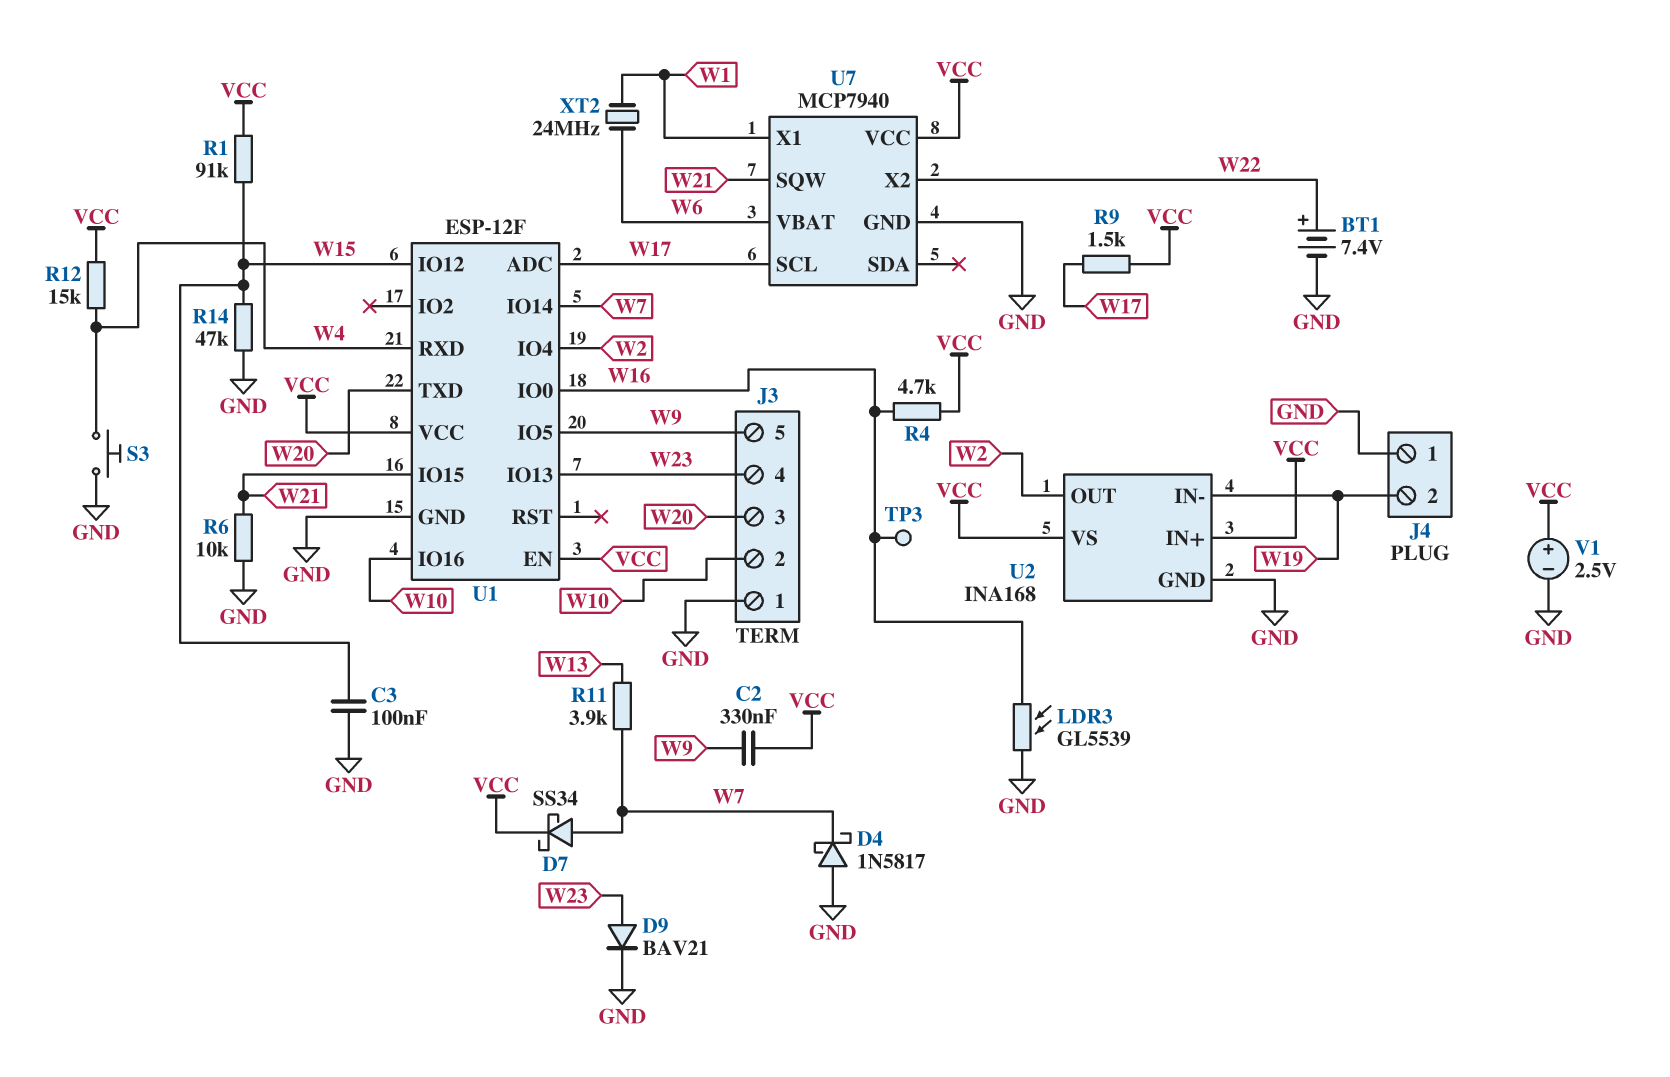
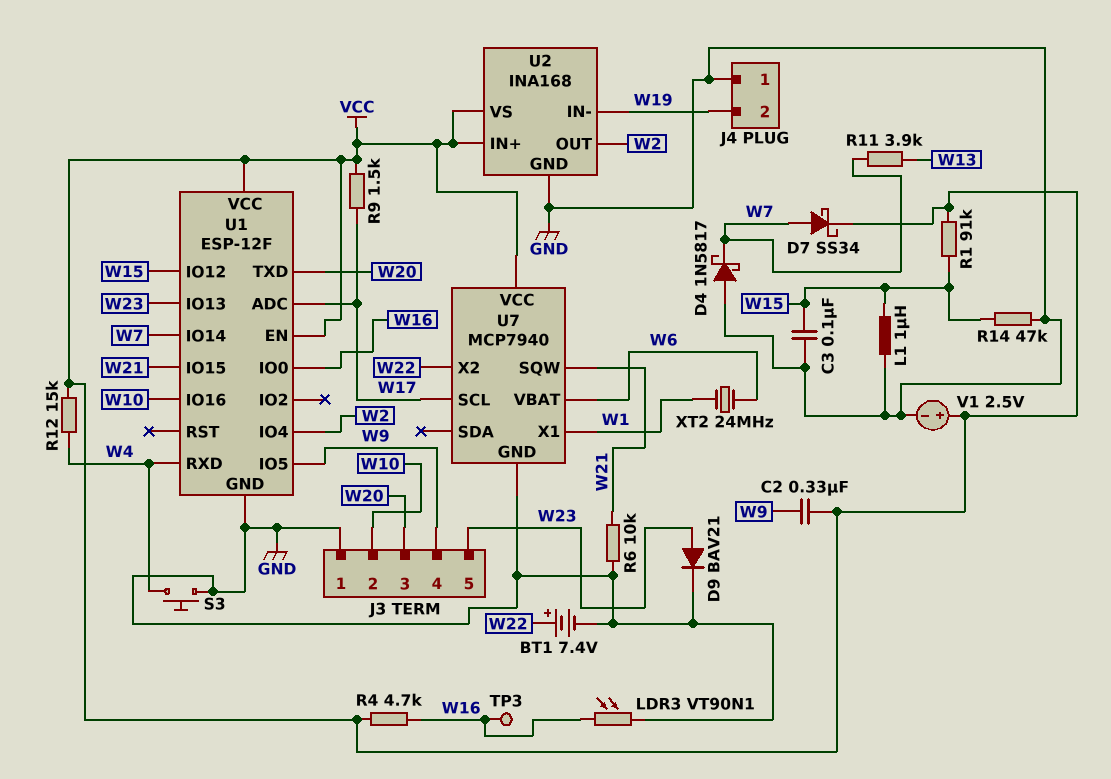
J3 pin 4: W23 -> W9
J3 pin 5: W9 -> W23
L1: none -> 1uH (GND, W15)
LDR3: GL5539 (GND, W16) -> VT90N1 (GND, W16)

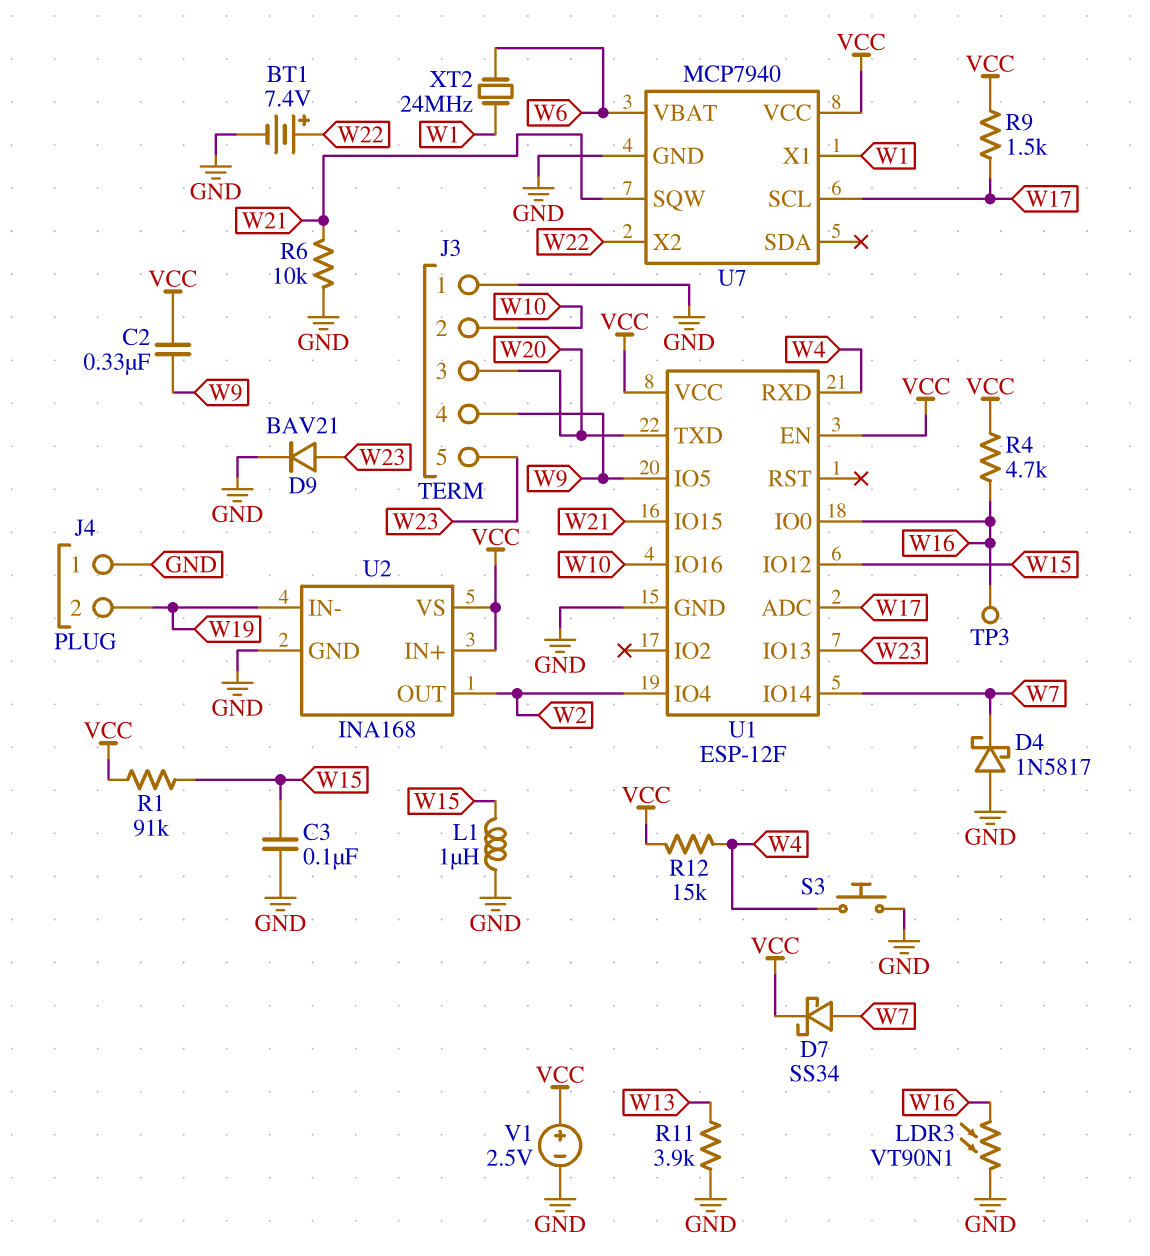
R11: 3.9k (W7, W13) -> 3.9k (GND, W13)
R14: 47k (GND, W15) -> none

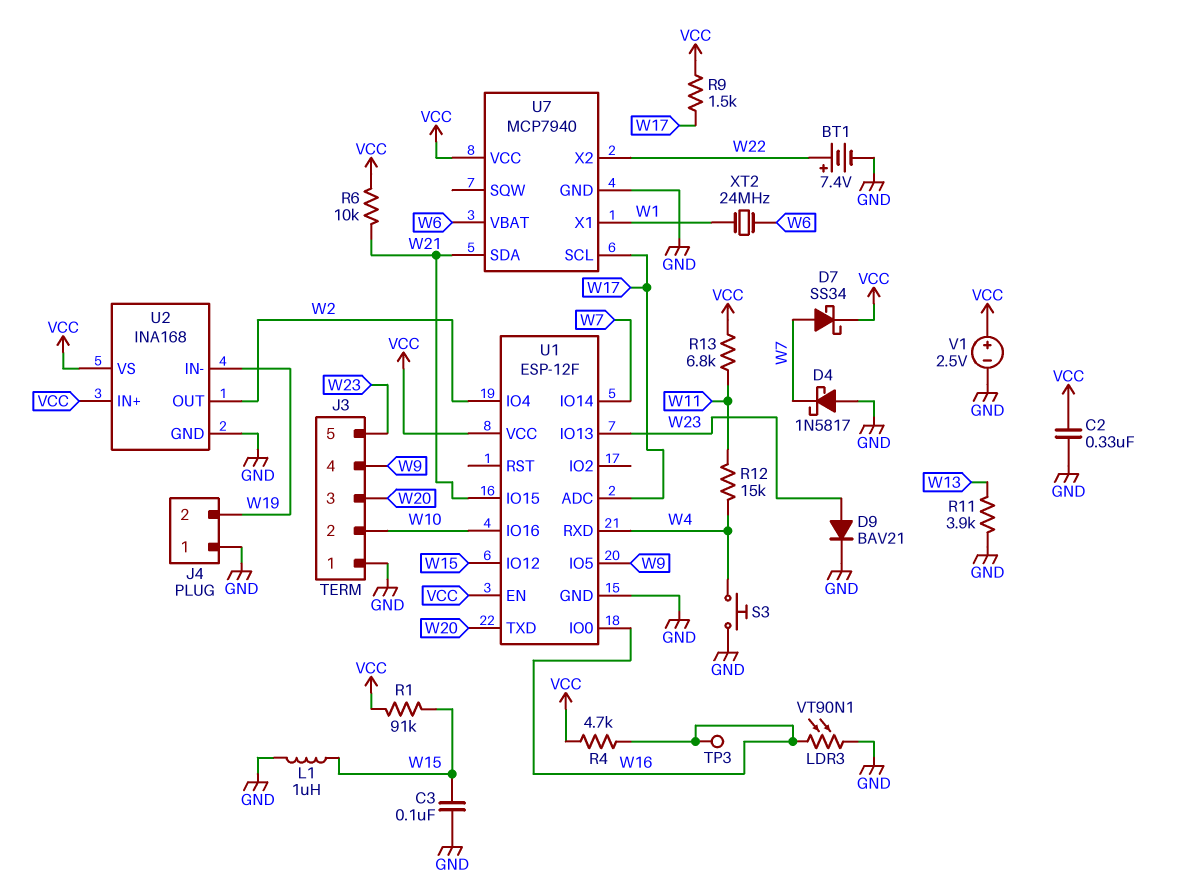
C2: 330nF (VCC, W9) -> 330nF (GND, VCC)
R6: 10k (GND, W21) -> 10k (VCC, W21)
R12: 15k (VCC, W4) -> 15k (W4, W11)
R13: none -> 6.8k (VCC, W11)
U7 pin SDA: none -> W21
U7 pin SQW: W21 -> none

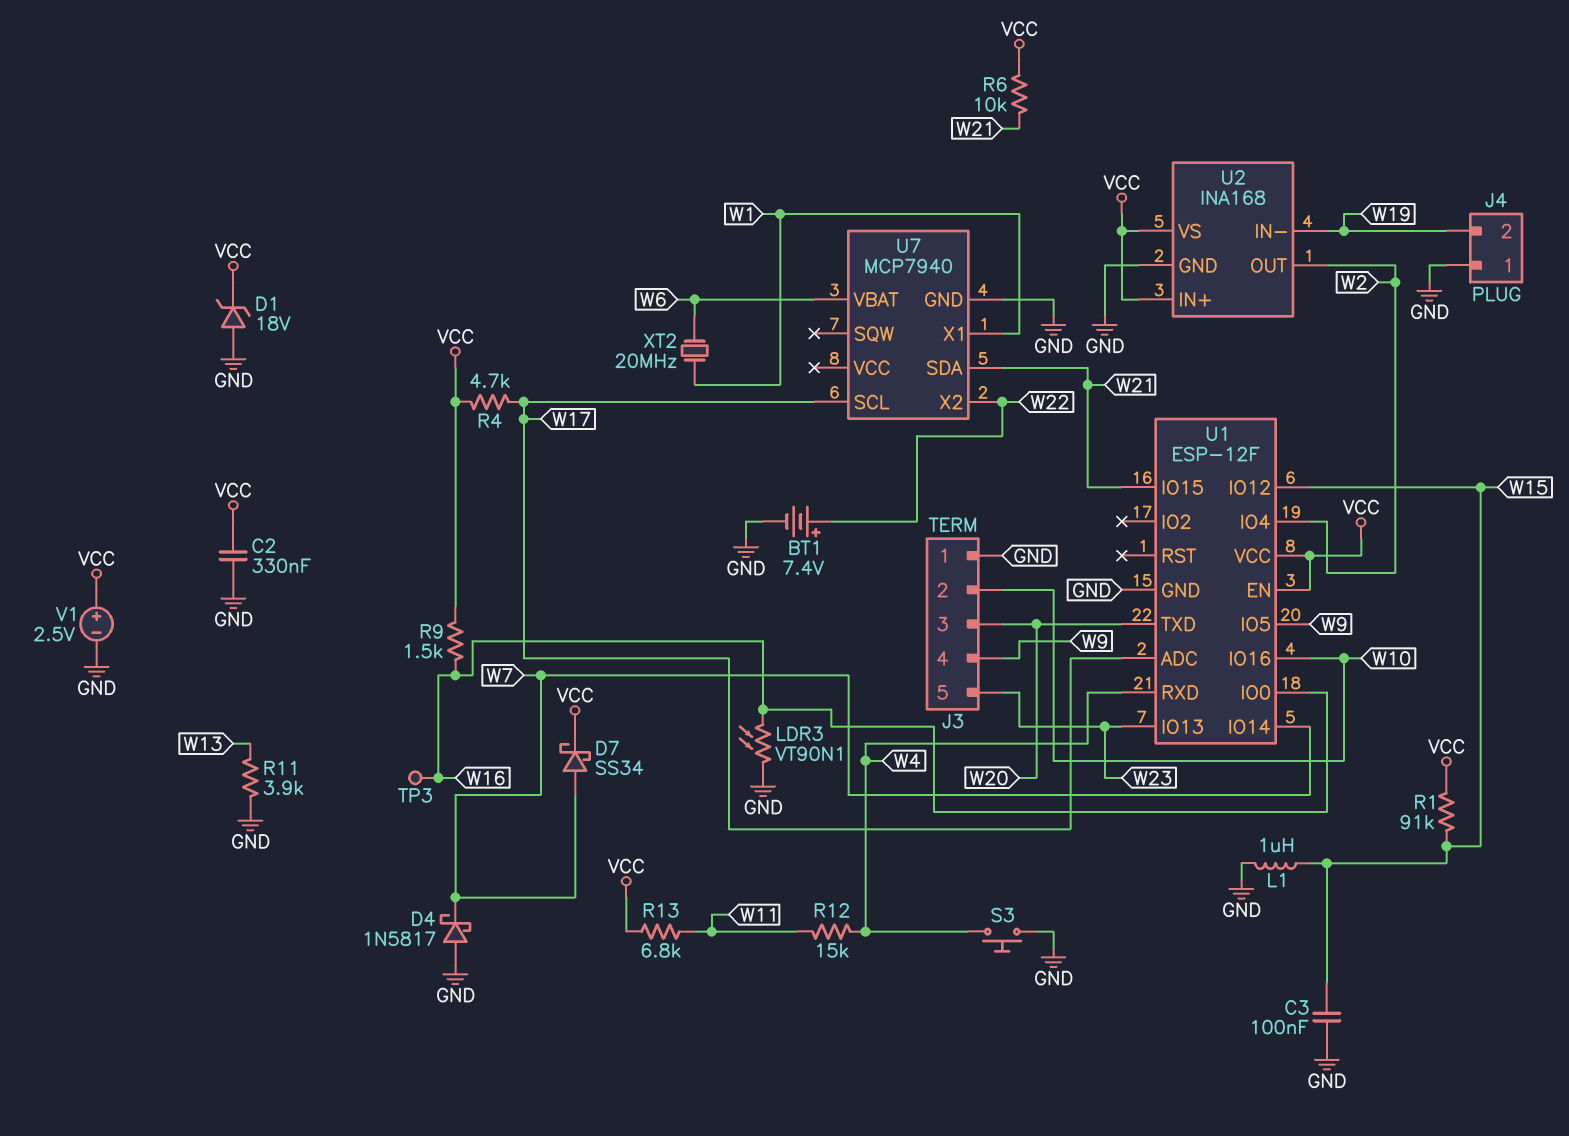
D1: none -> zener 18V (A GND, K VCC)
D9: diode BAV21 (A W23, K GND) -> none
R4: 4.7k (VCC, W16) -> 4.7k (VCC, W17)
R9: 1.5k (VCC, W17) -> 1.5k (VCC, W16)
U7 pin VCC: VCC -> none
XT2: 24MHz (W1, W6) -> 20MHz (W1, W6)

